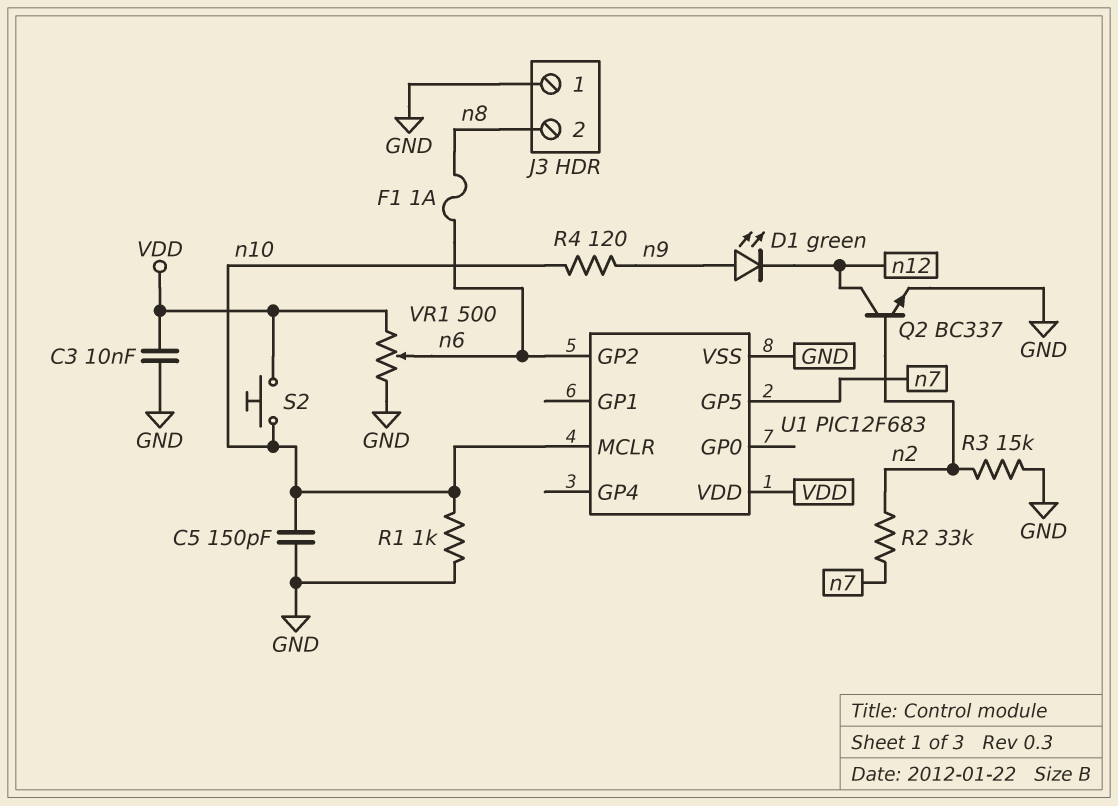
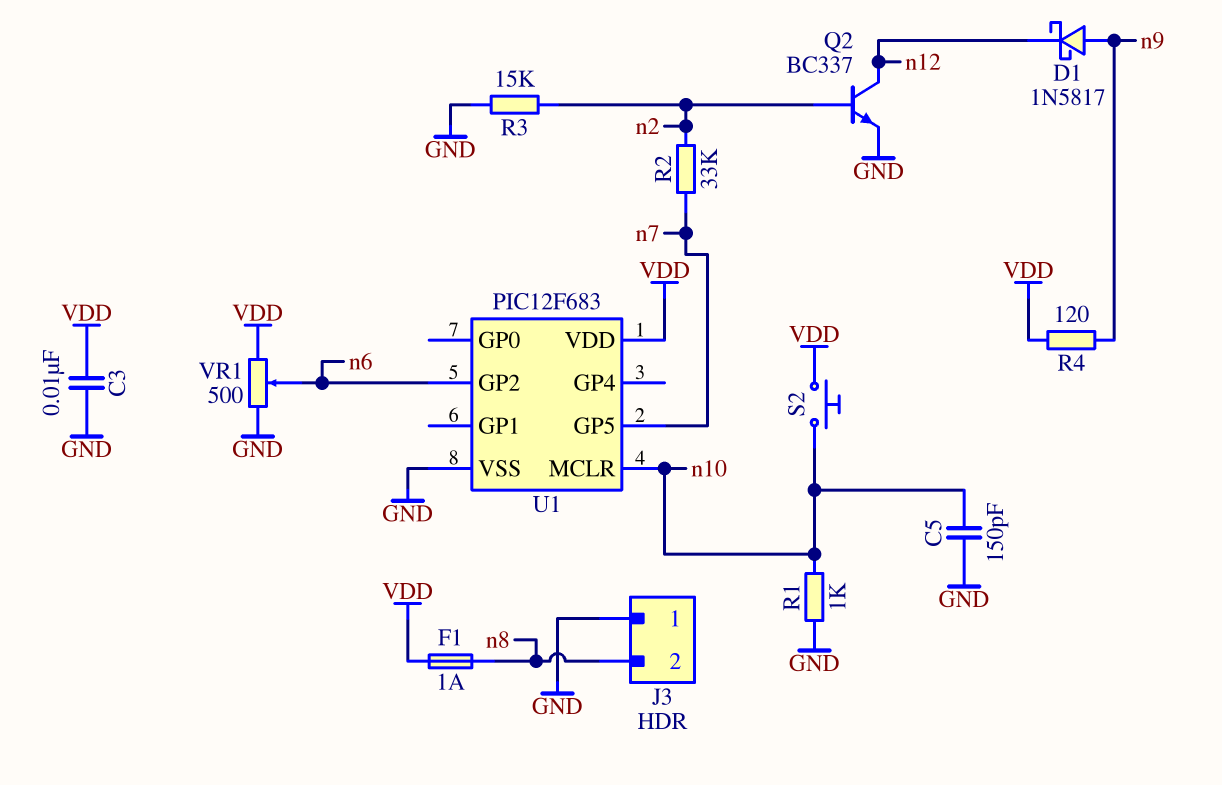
D1: LED green (A n9, K n12) -> schottky 1N5817 (A n9, K n12)
F1: 1A (n6, n8) -> 1A (VDD, n8)
R4: 120 (n9, n10) -> 120 (VDD, n9)

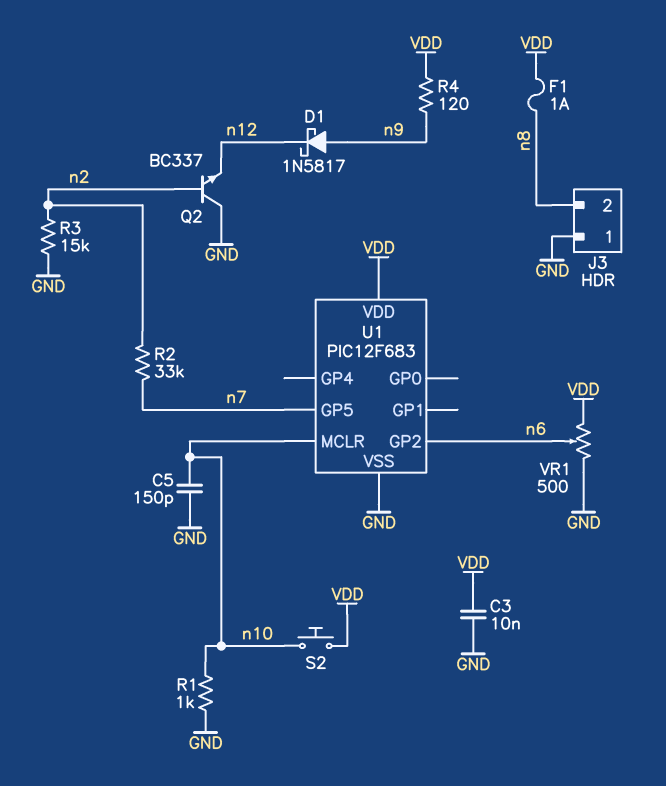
Q2: NPN BC337 (B n2, C n12, E GND) -> NPN BC337 (B n2, C GND, E n12)

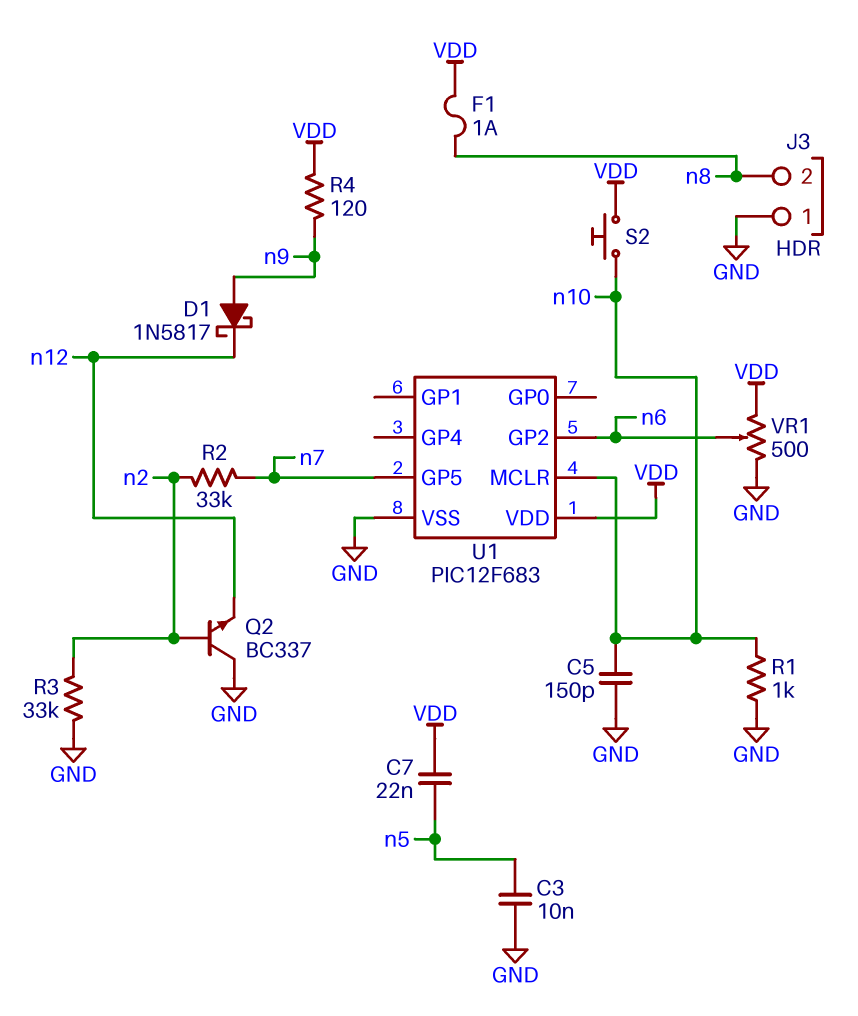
C3: 10nF (GND, VDD) -> 10nF (GND, n5)
C7: none -> 22nF (VDD, n5)
R3: 15k (GND, n2) -> 33k (GND, n2)

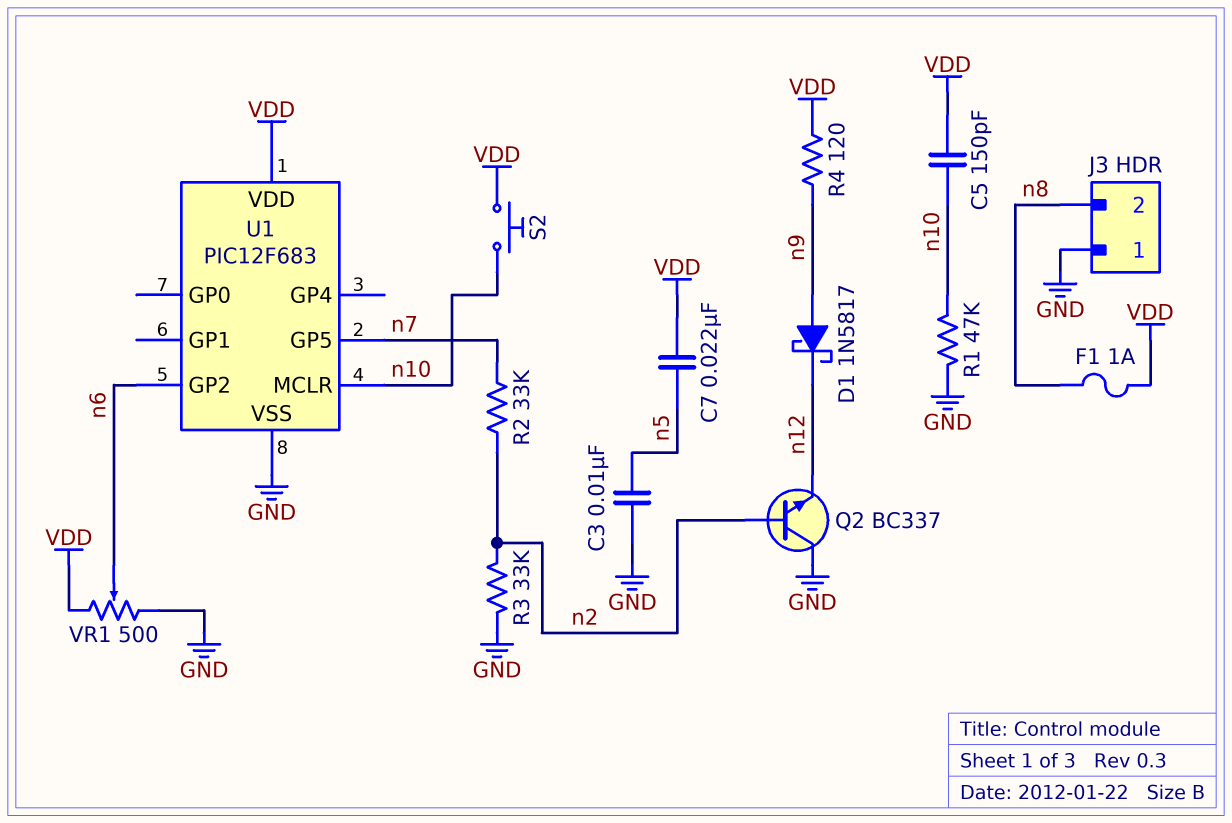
C5: 150pF (GND, n10) -> 150pF (VDD, n10)
R1: 1k (GND, n10) -> 47k (GND, n10)

